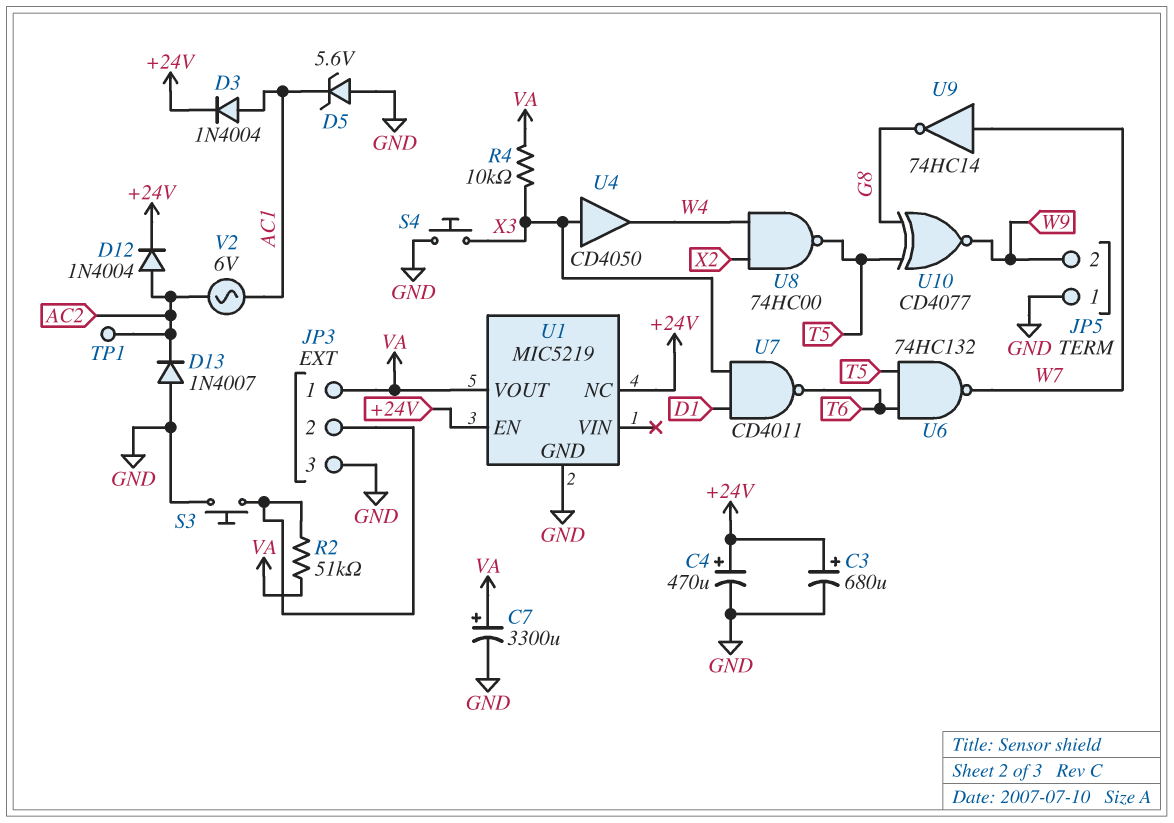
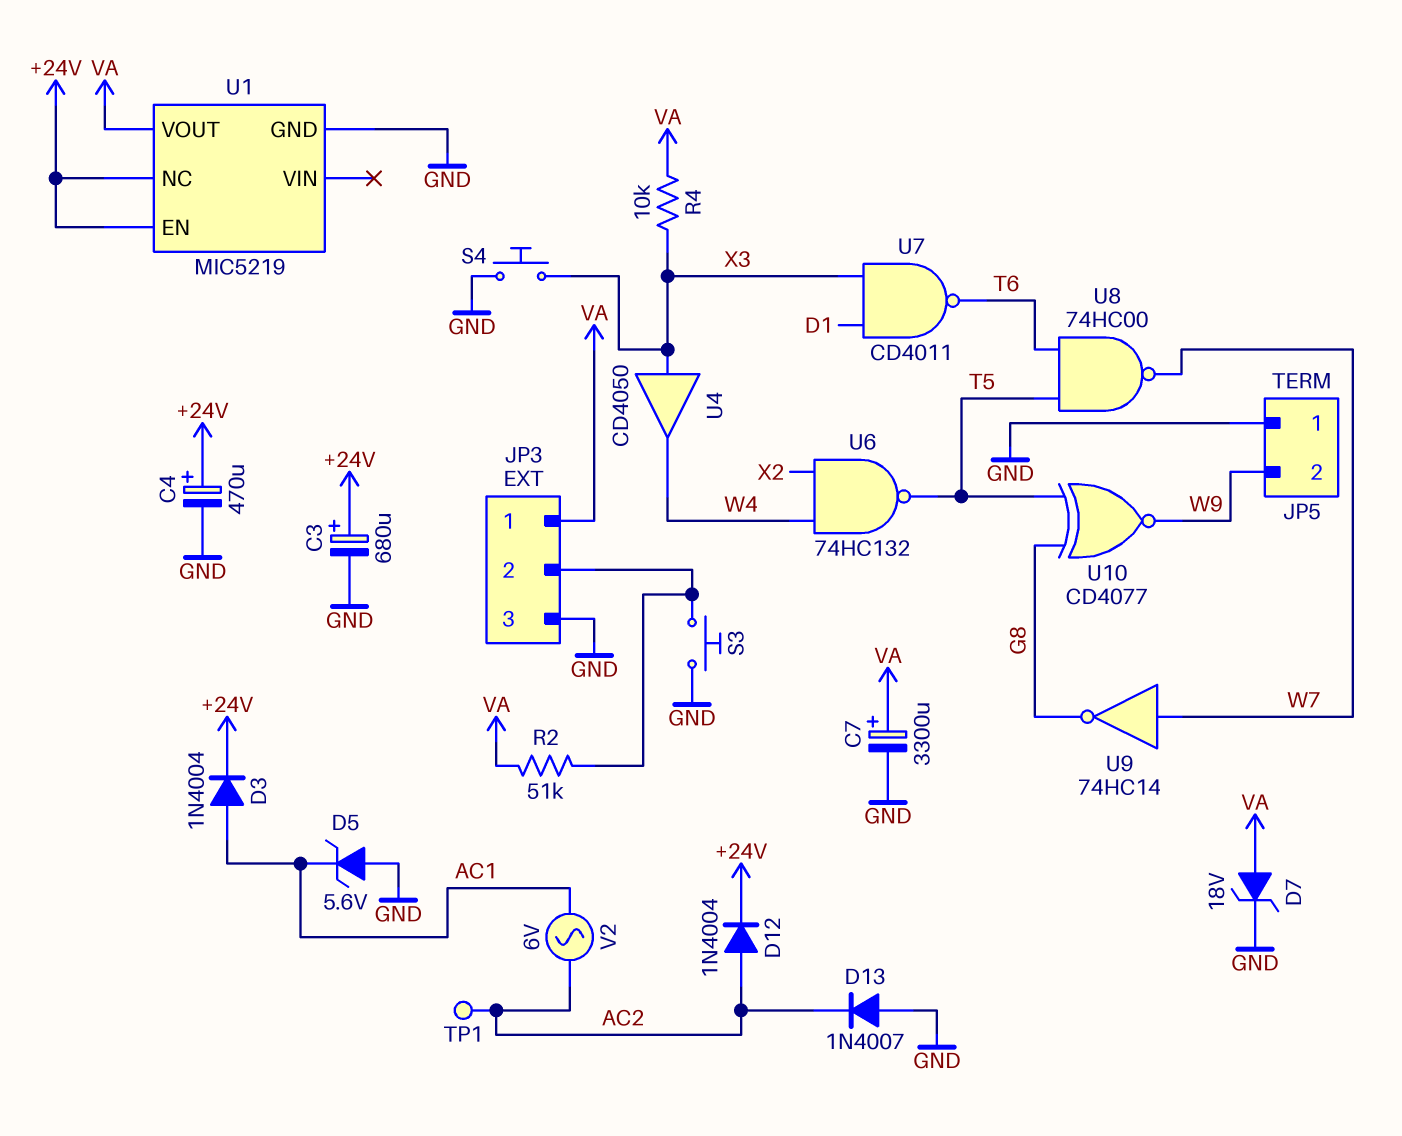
D7: none -> zener 18V (A VA, K GND)
U6: NAND 74HC132 (in T5, in T6, out W7) -> NAND 74HC132 (in W4, in X2, out T5)
U8: NAND 74HC00 (in W4, in X2, out T5) -> NAND 74HC00 (in T5, in T6, out W7)

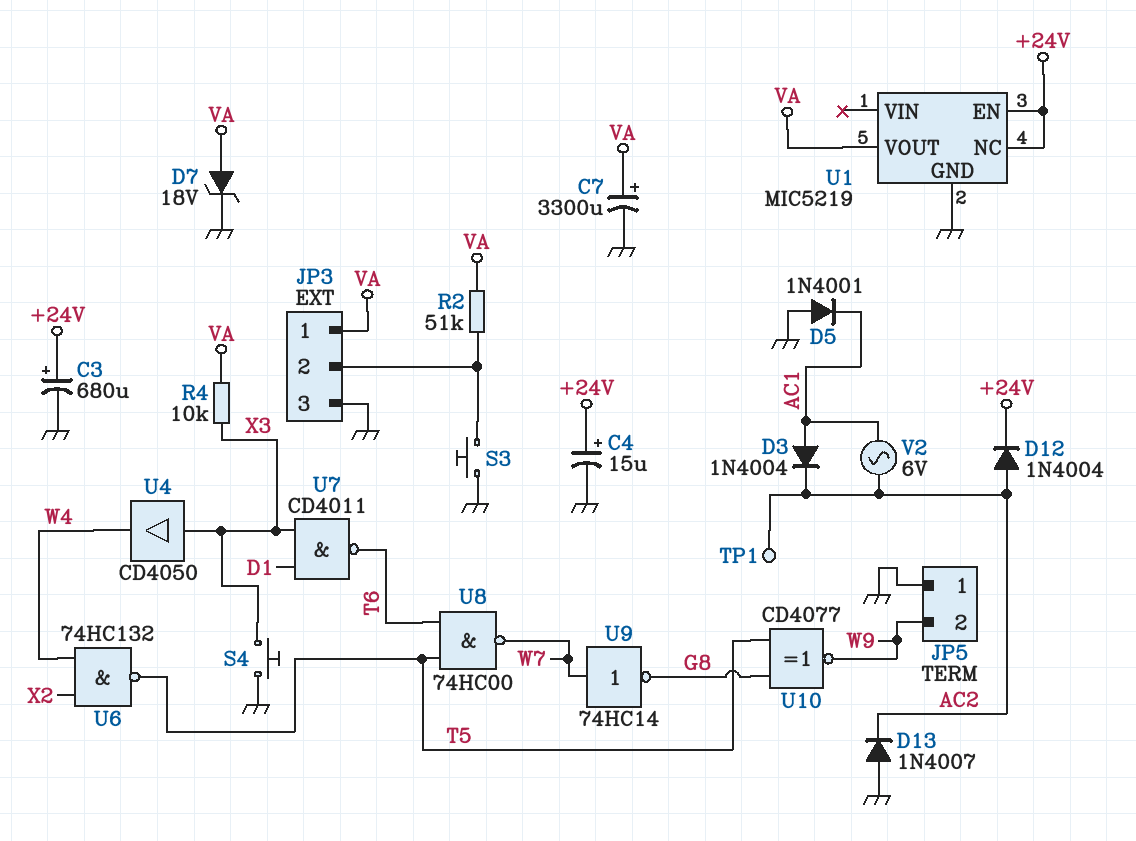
C4: 470uF (plus +24V, minus GND) -> 15uF (plus +24V, minus GND)
D3: diode 1N4004 (A AC1, K +24V) -> diode 1N4004 (A AC1, K AC2)
D5: zener 5.6V (A GND, K AC1) -> diode 1N4001 (A GND, K AC1)

